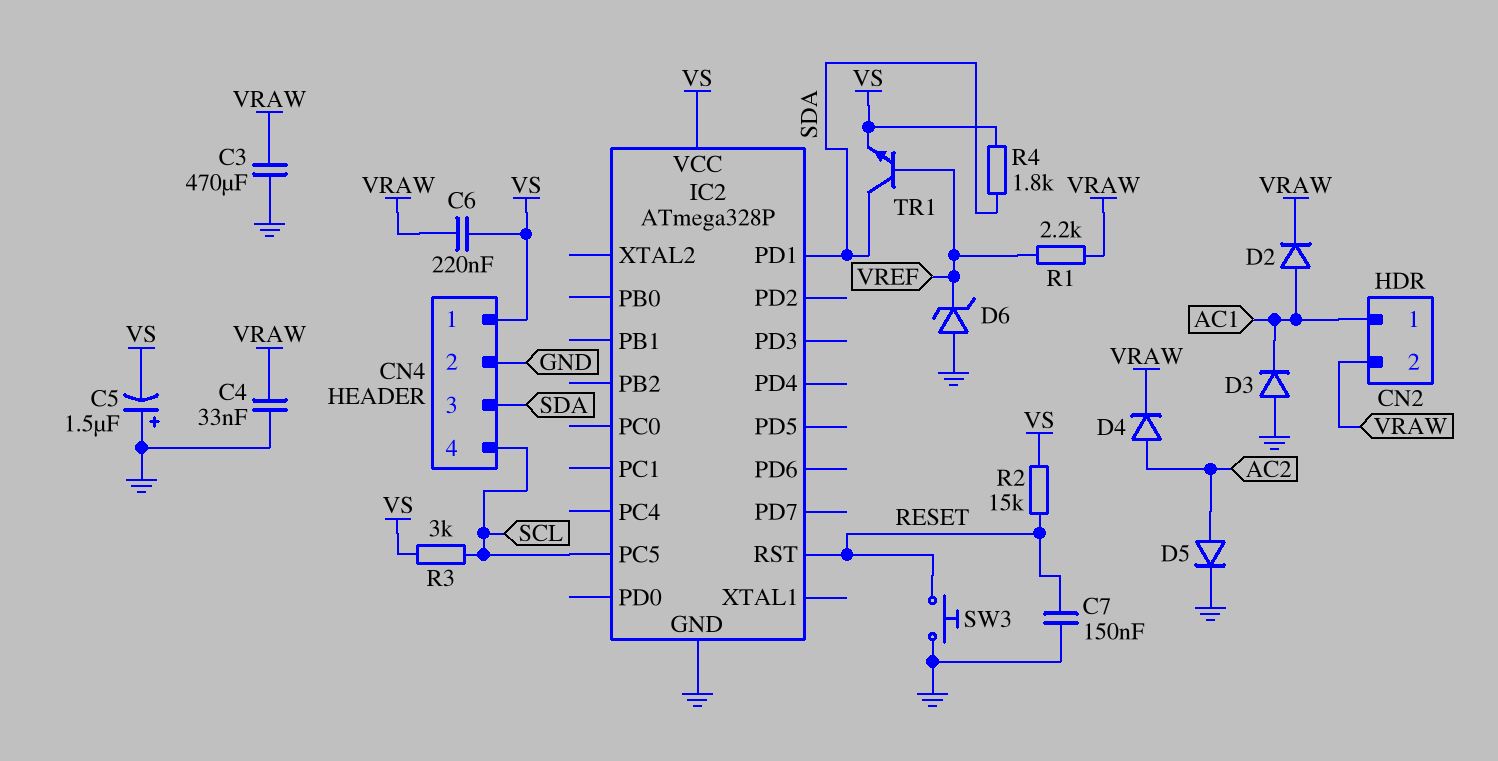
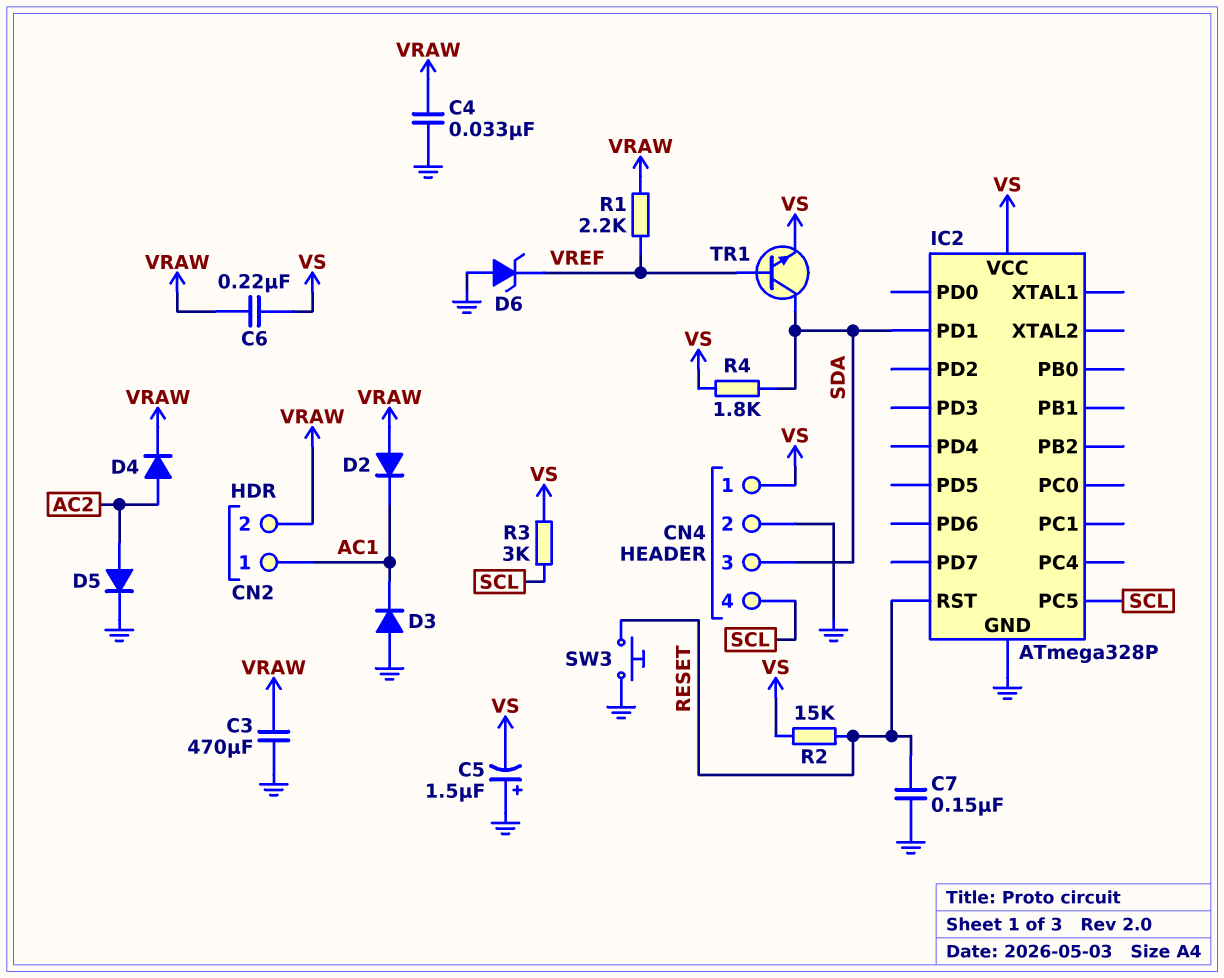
D2: diode (A AC1, K VRAW) -> diode (A VRAW, K AC1)

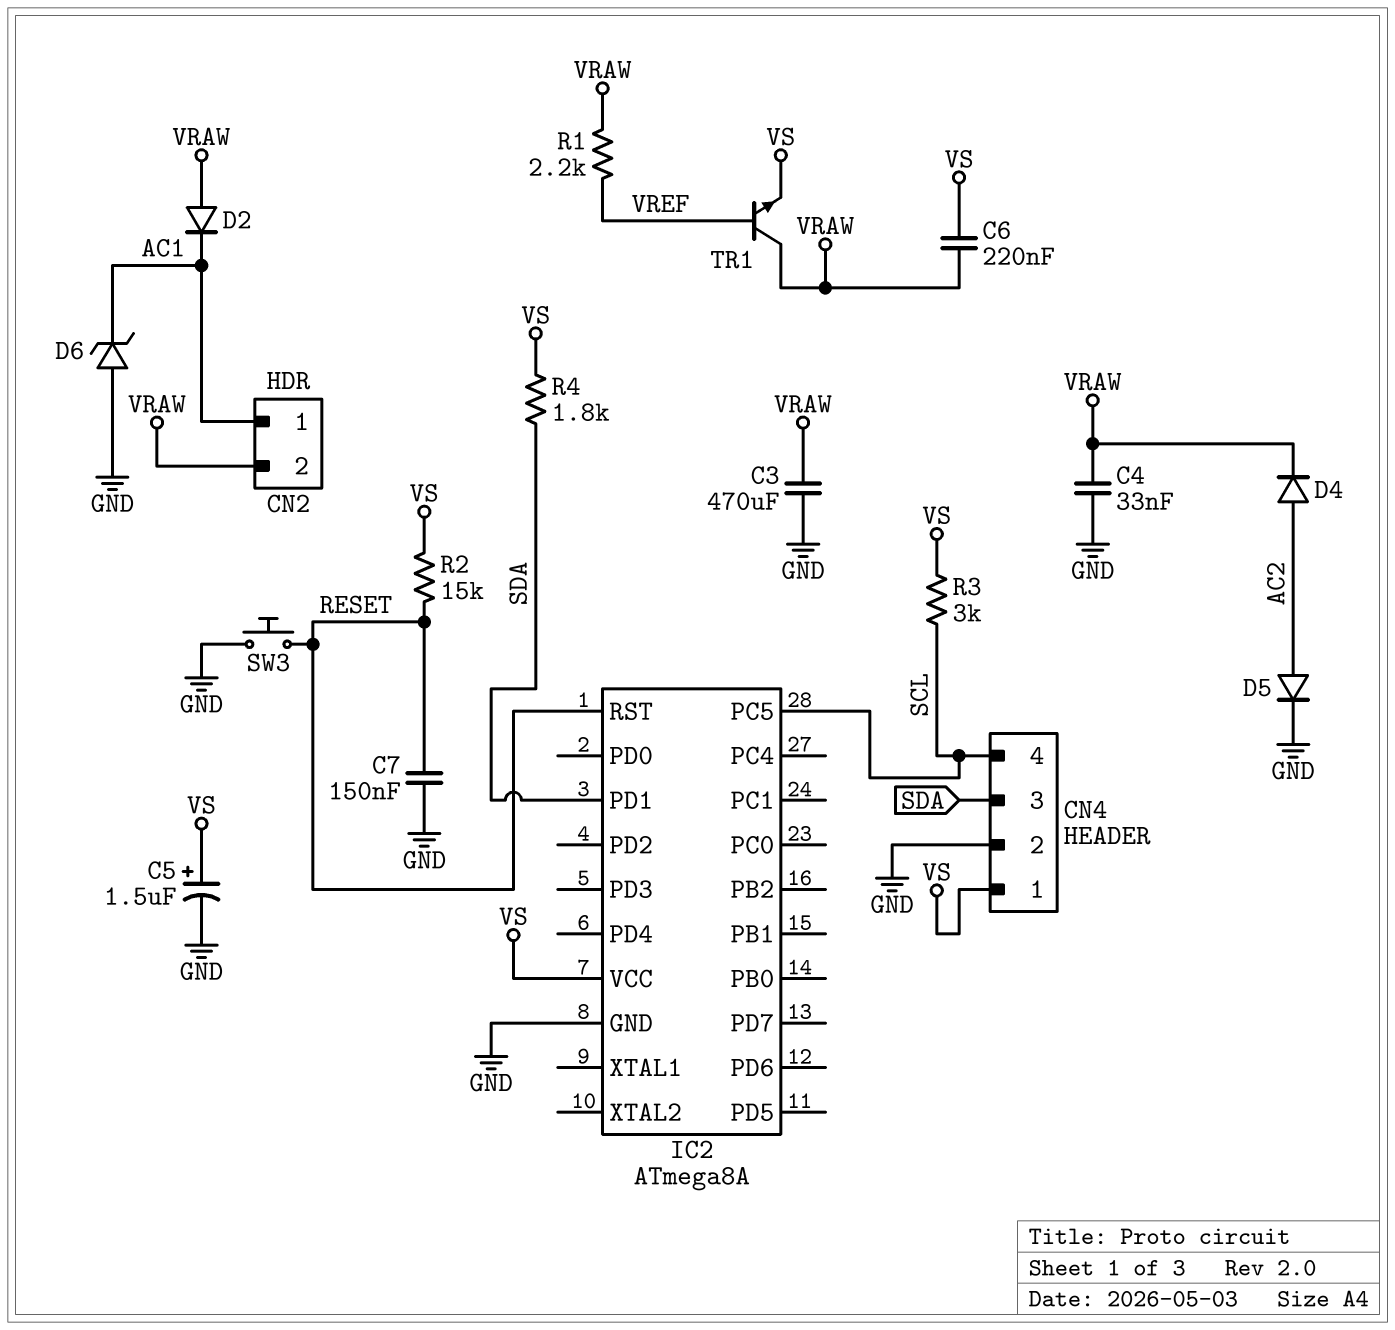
C5: 1.5uF (plus GND, minus VS) -> 1.5uF (plus VS, minus GND)
D3: diode (A GND, K AC1) -> none
D6: zener (A GND, K VREF) -> zener (A GND, K AC1)
IC2: ATmega328P -> ATmega8A
TR1: NPN (B VREF, C SDA, E VS) -> NPN (B VREF, C VRAW, E VS)

